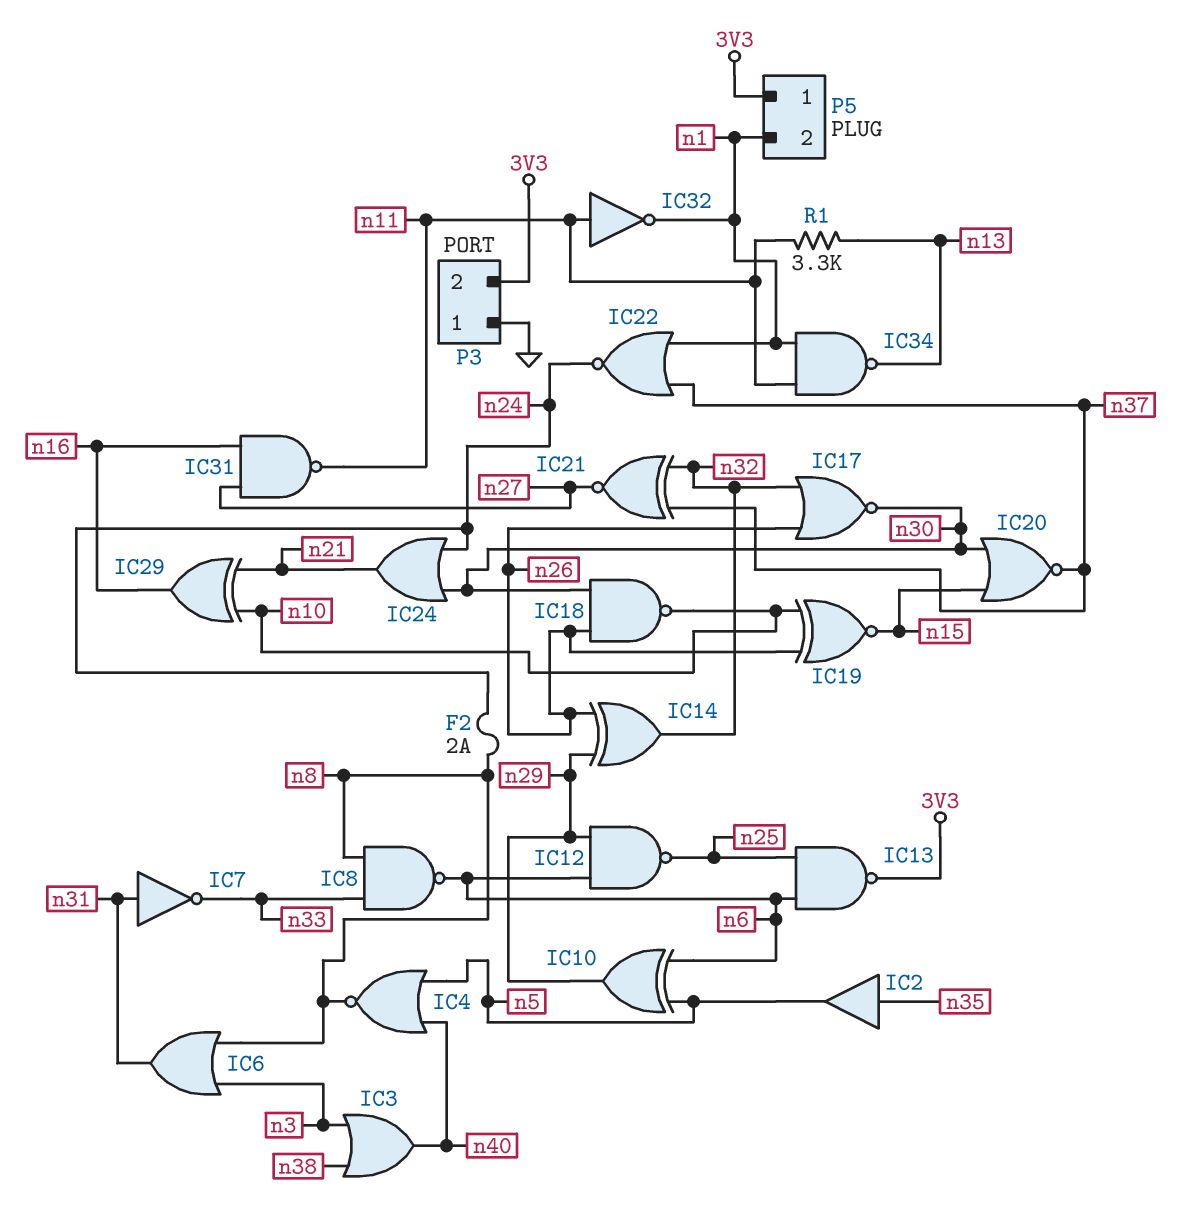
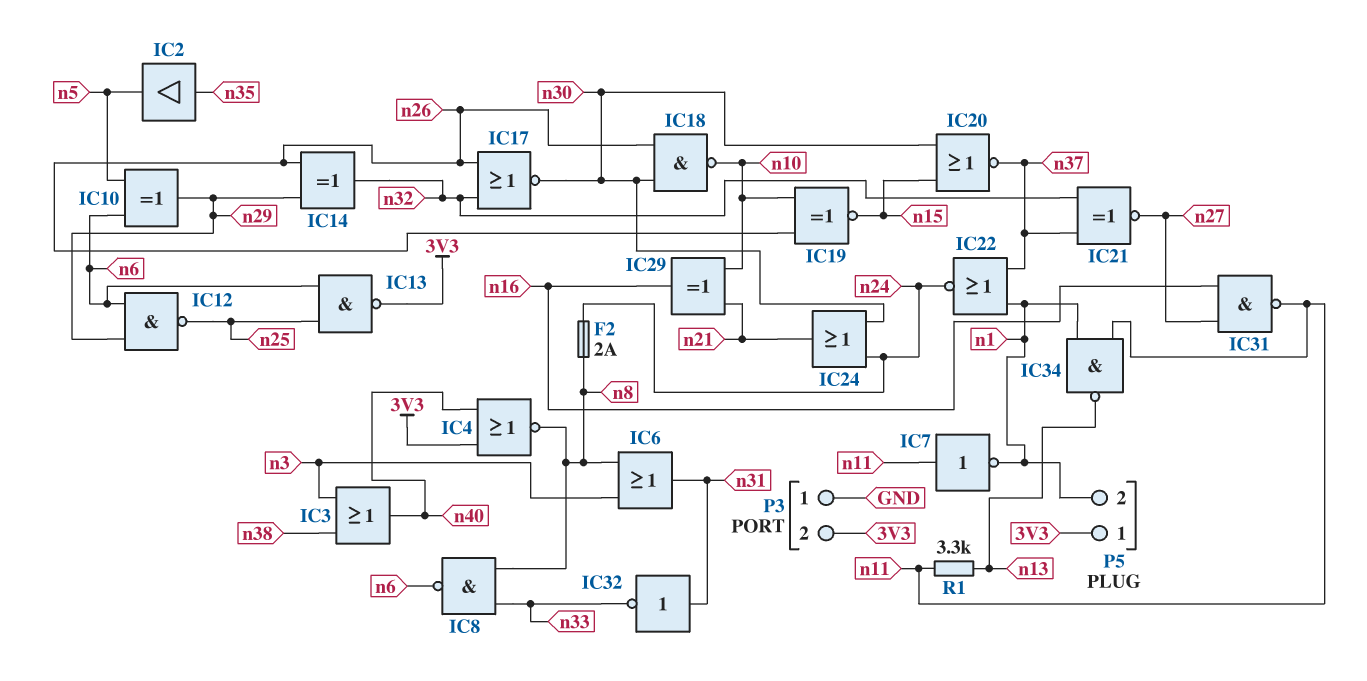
IC4: NOR (in n5, in n40, out n8) -> NOR (in 3V3, in n40, out n8)
IC7: NOT (in n31, out n33) -> NOT (in n11, out n1)
IC32: NOT (in n11, out n1) -> NOT (in n31, out n33)

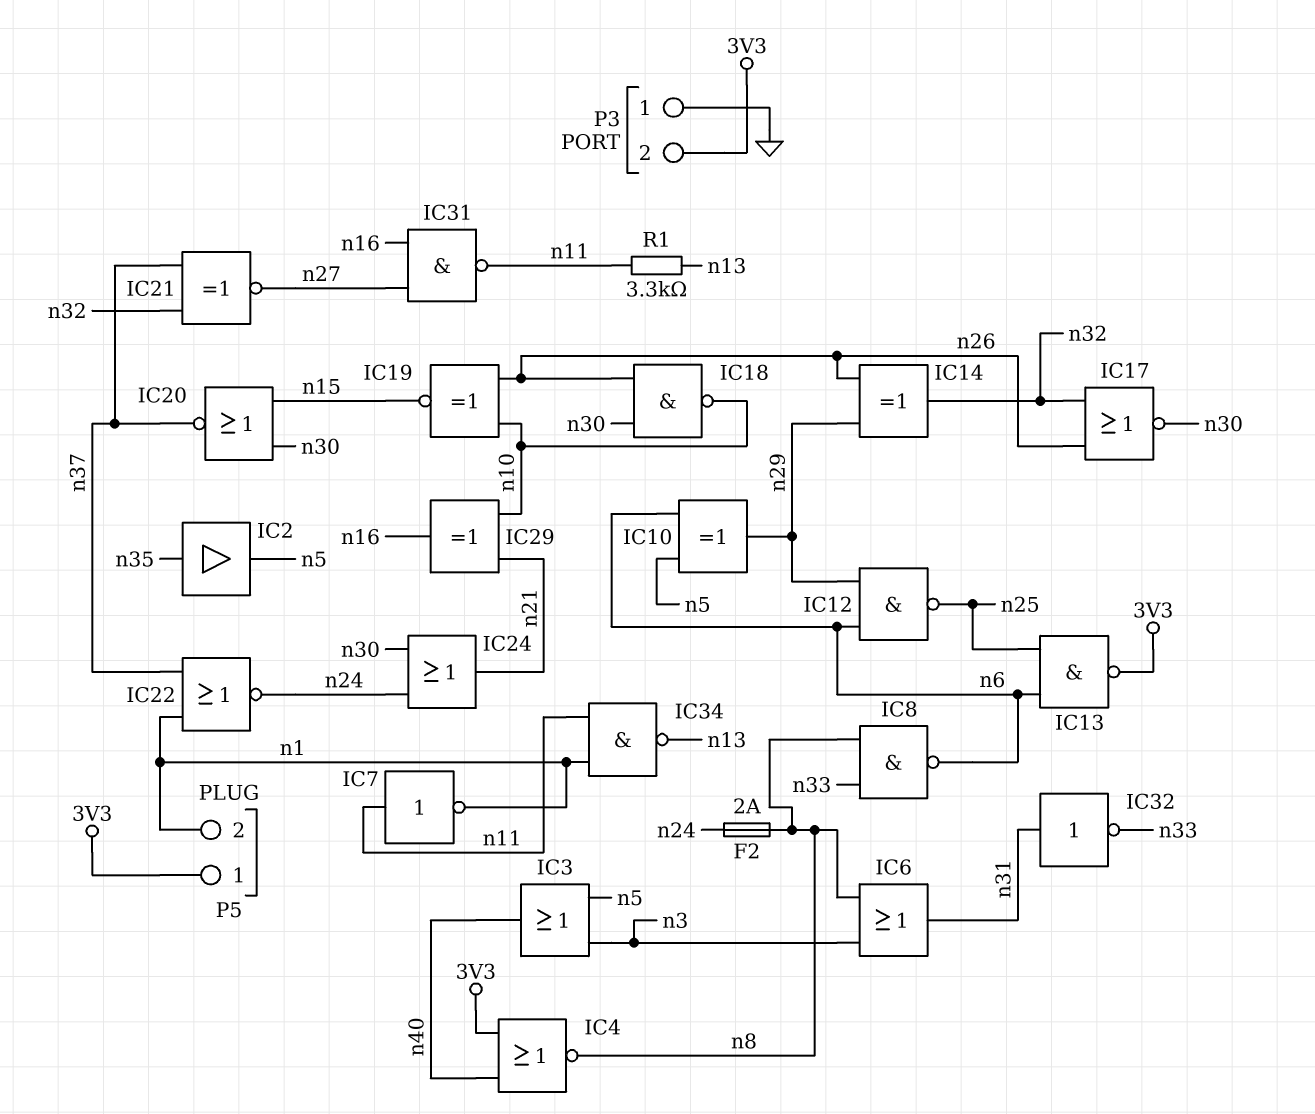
IC3: OR (in n3, in n38, out n40) -> OR (in n3, in n5, out n40)

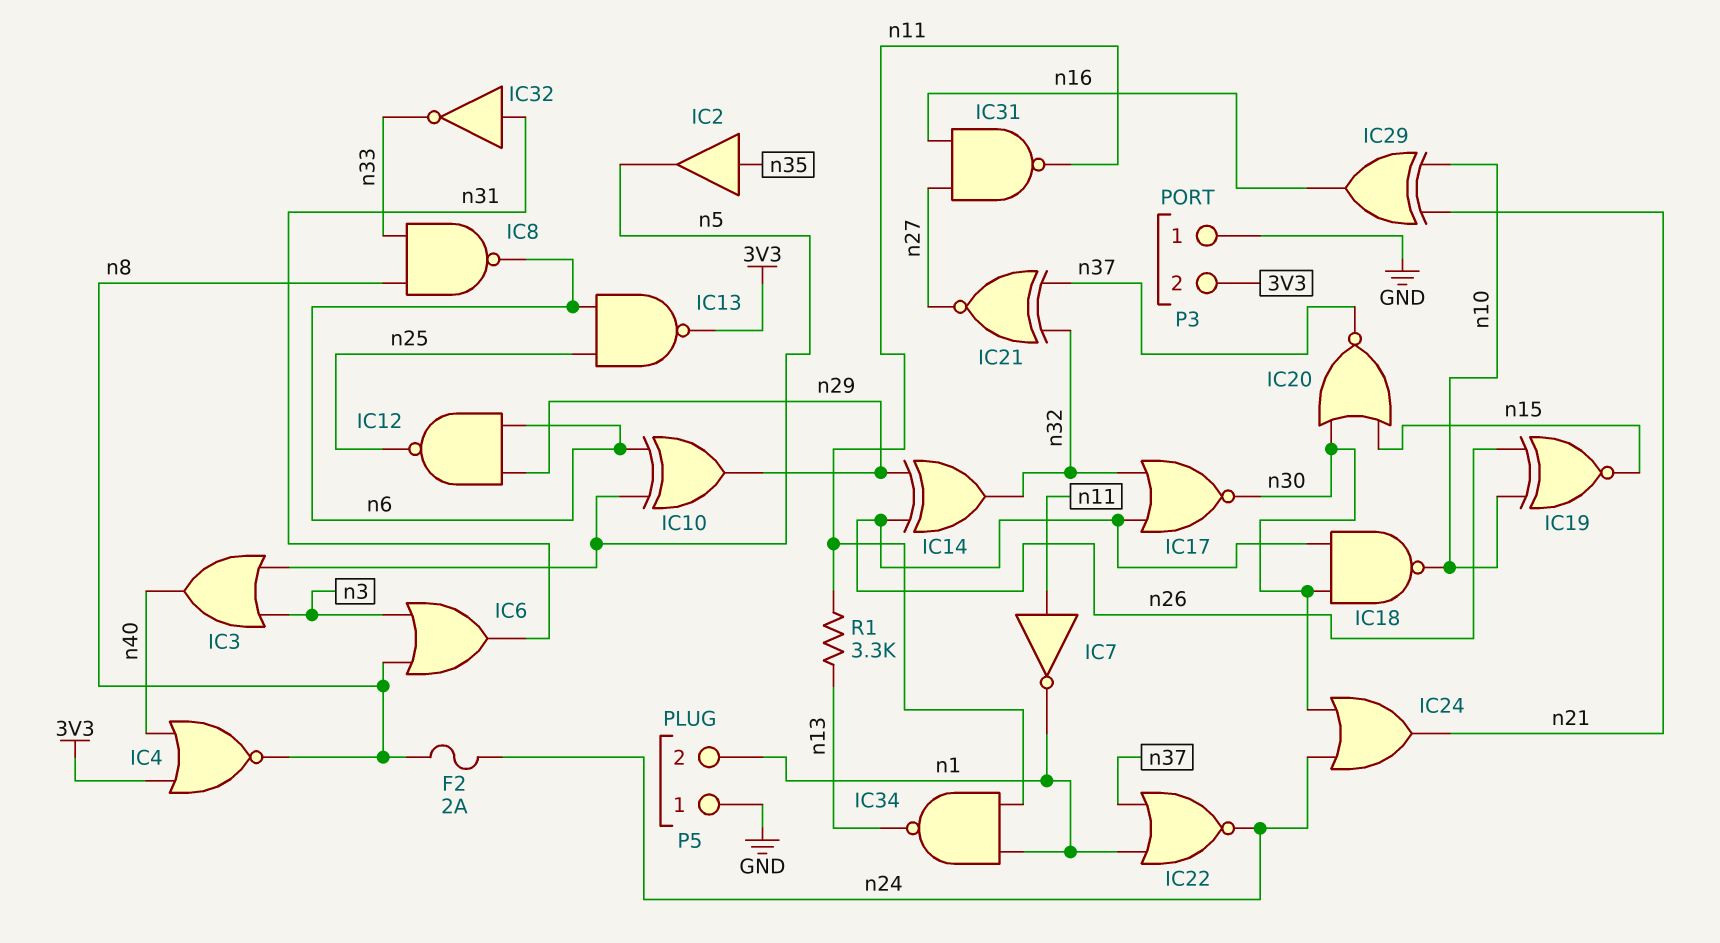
P5 pin 1: 3V3 -> GND

